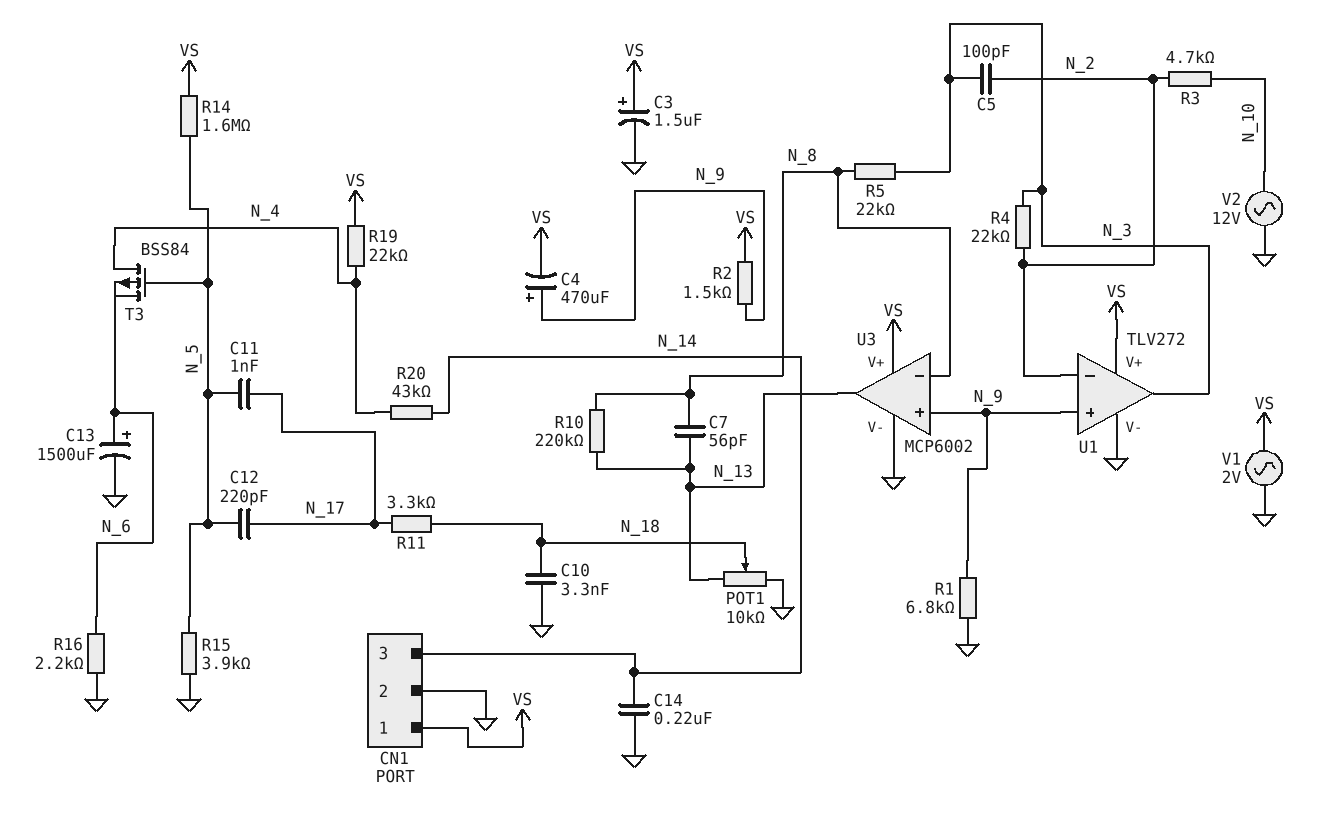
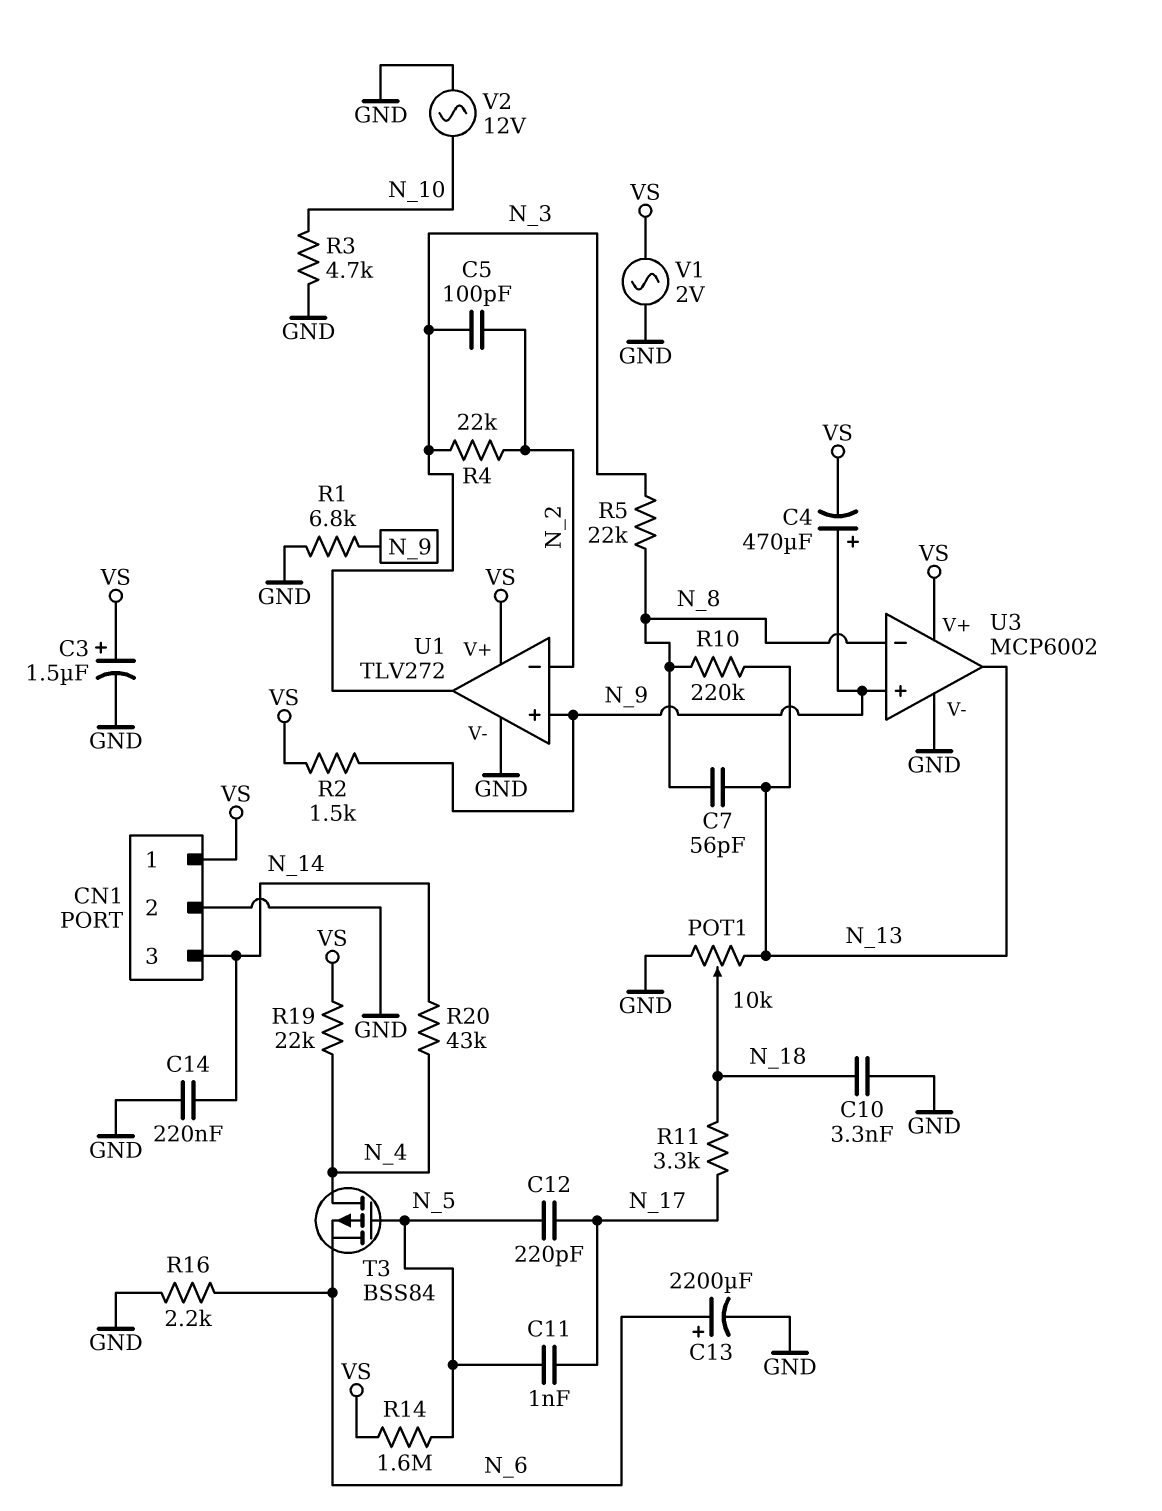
C13: 1500uF (plus N_6, minus GND) -> 2200uF (plus N_6, minus GND)
R3: 4.7k (N_2, N_10) -> 4.7k (GND, N_10)
R15: 3.9k (GND, N_5) -> none

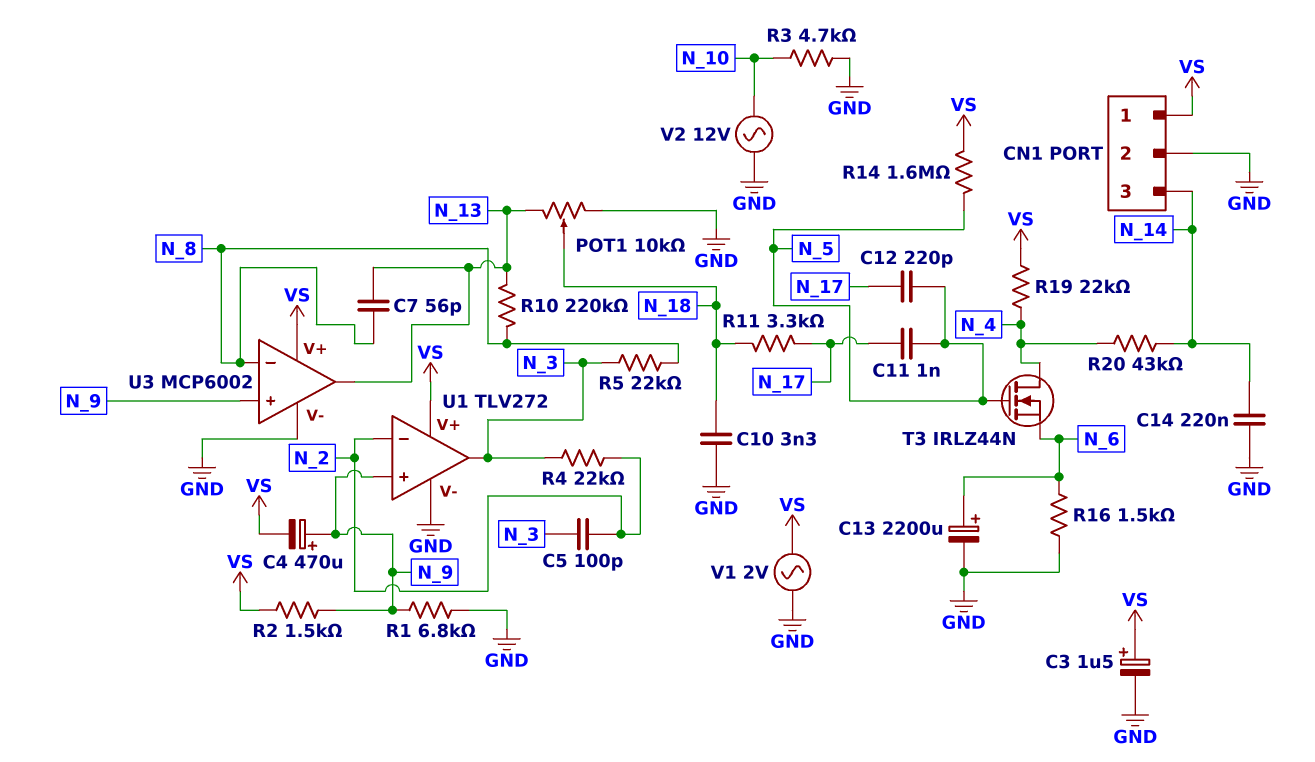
R16: 2.2k (GND, N_6) -> 1.5k (GND, N_6)
T3: PMOS BSS84 (G N_5, D N_4, S N_6) -> NMOS IRLZ44N (G N_5, D N_4, S N_6)

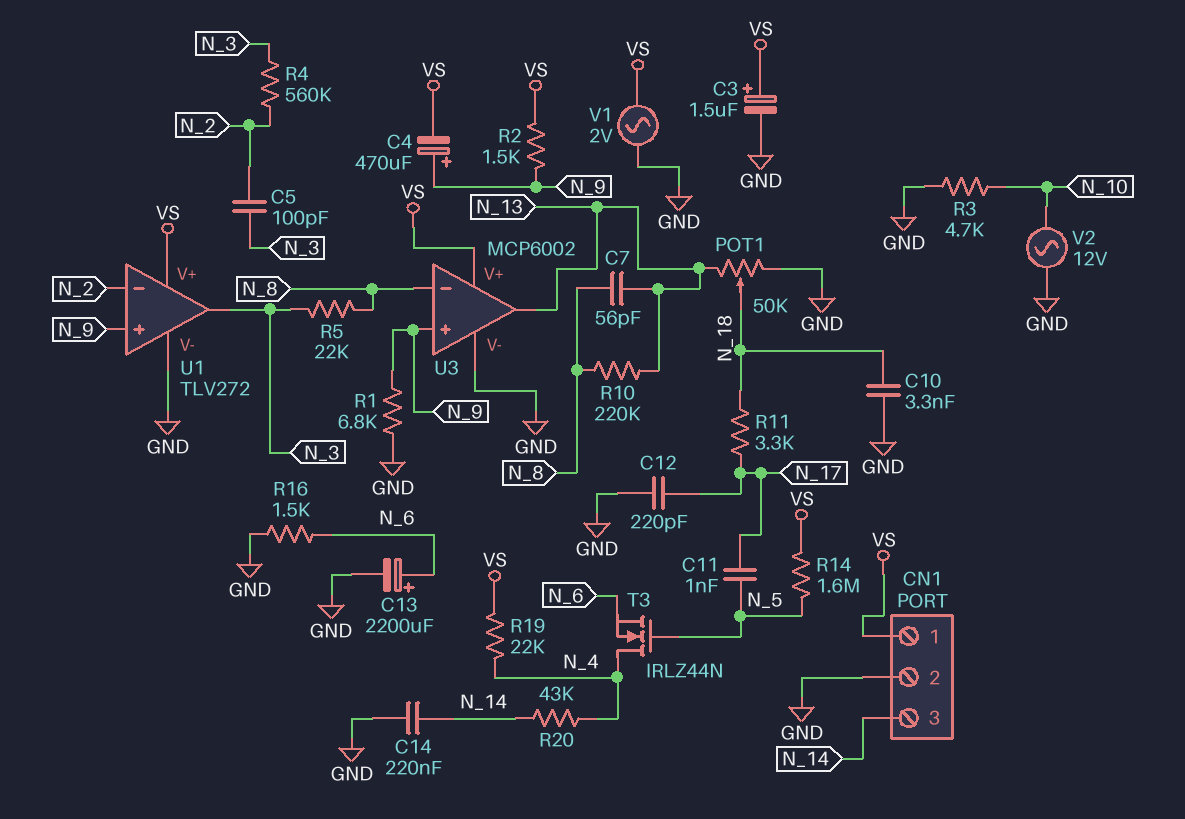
C12: 220pF (N_5, N_17) -> 220pF (GND, N_17)
POT1: 10k (GND, N_13, wiper N_18) -> 50k (GND, N_13, wiper N_18)
R4: 22k (N_2, N_3) -> 560k (N_2, N_3)

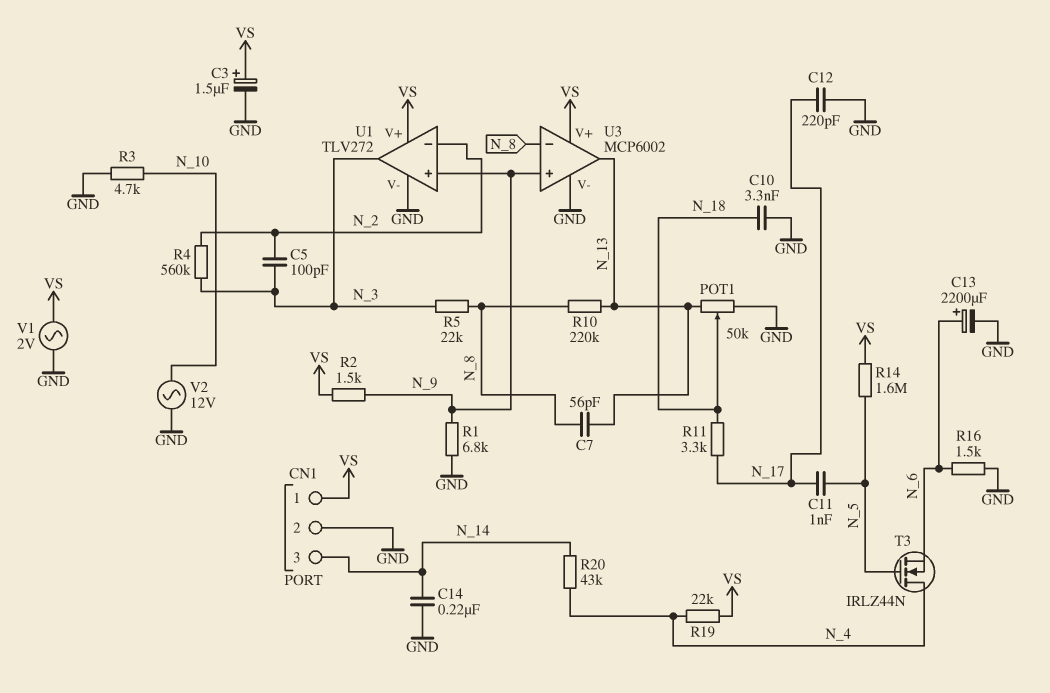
C4: 470uF (plus N_9, minus VS) -> none

